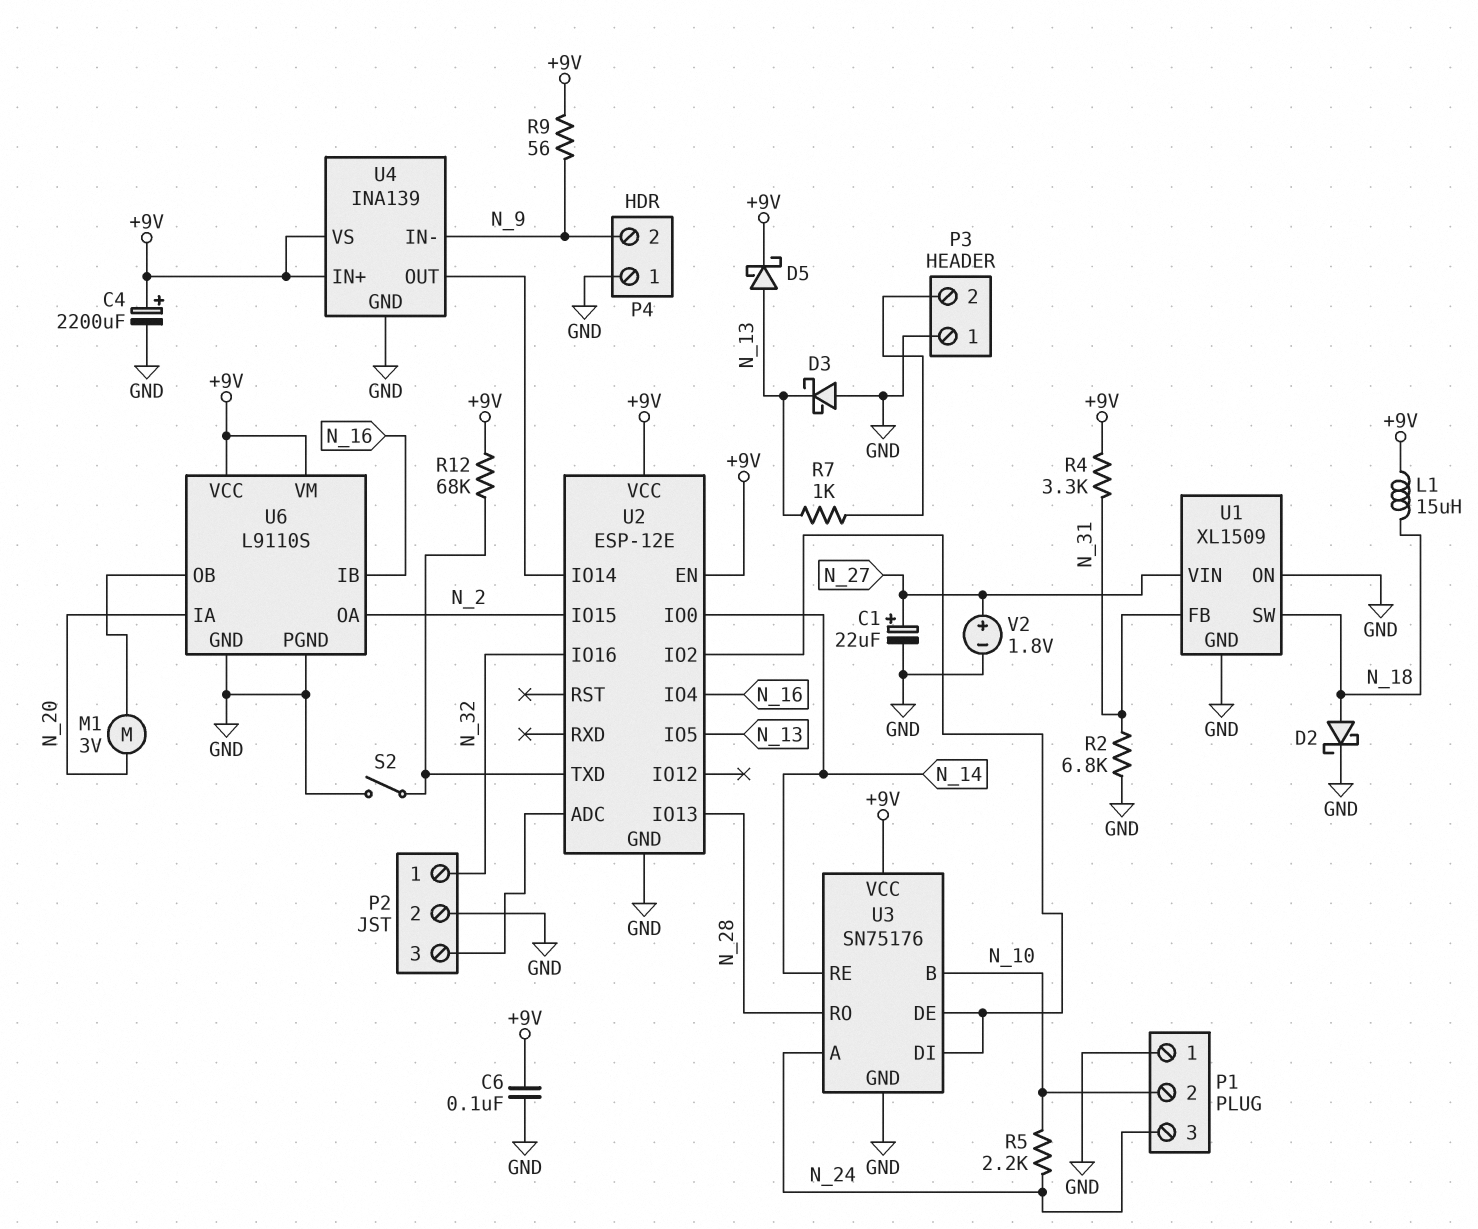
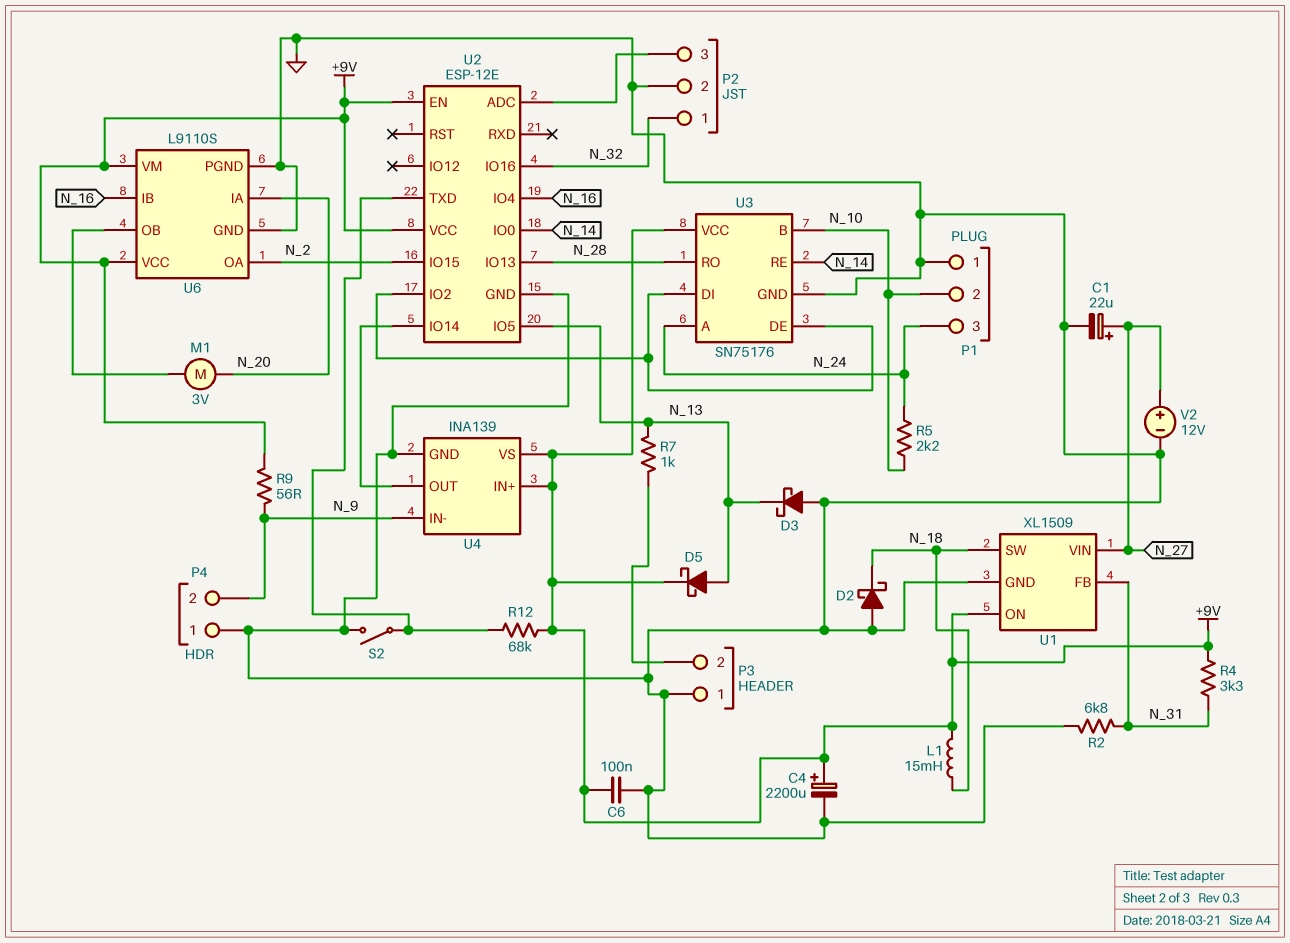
D2: schottky (A N_18, K GND) -> schottky (A GND, K N_18)
L1: 15uH (+9V, N_18) -> 15mH (+9V, N_18)
U1 pin ON: GND -> +9V
V2: 1.8V (plus N_27, minus GND) -> 12V (plus N_27, minus GND)

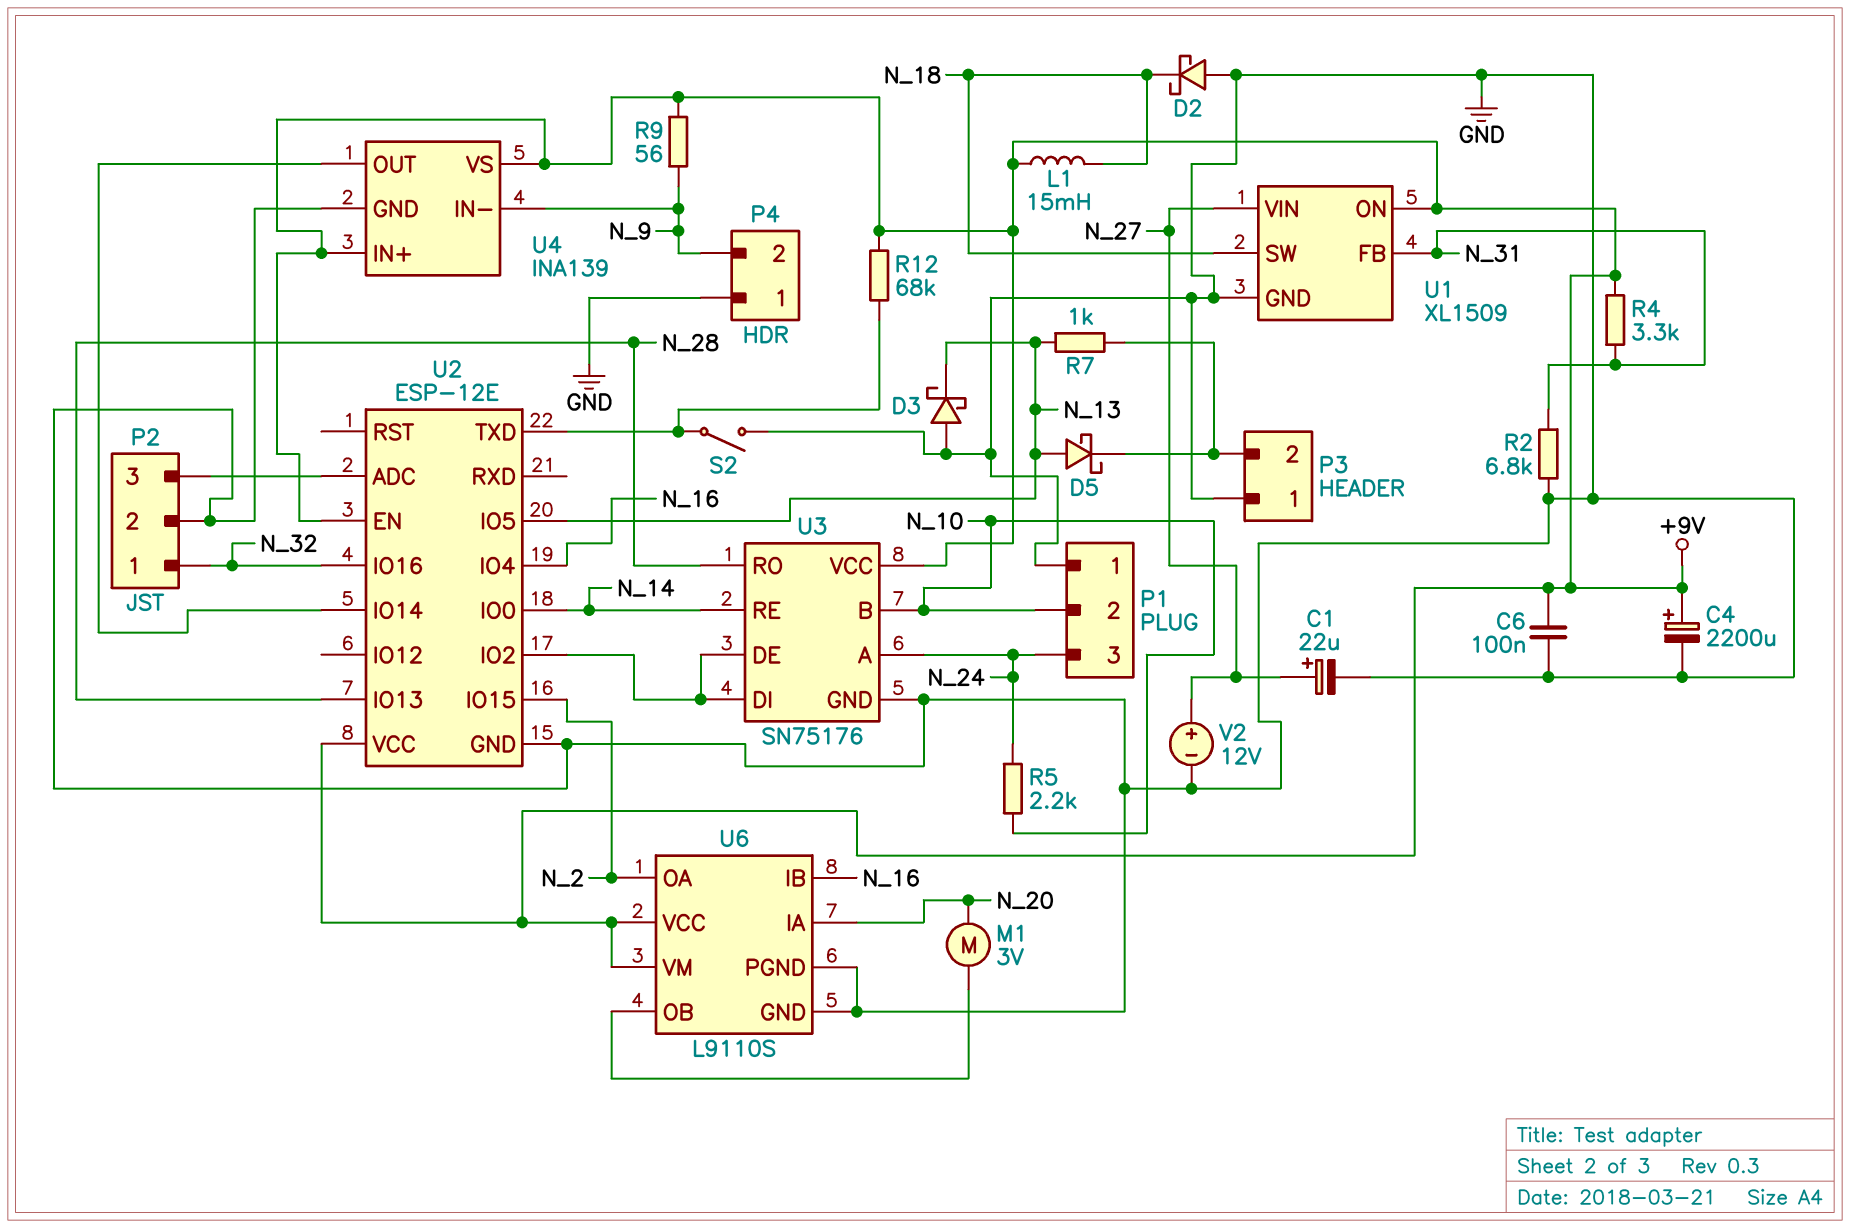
D5: schottky (A N_13, K +9V) -> schottky (A N_13, K P3/2)

